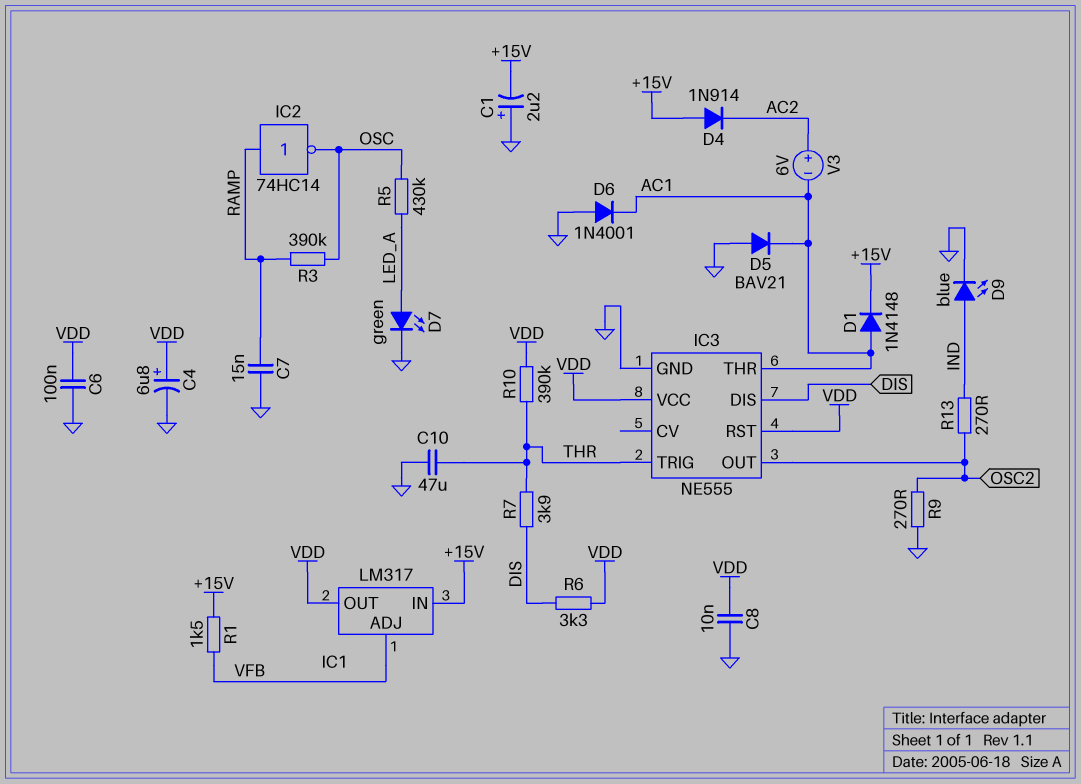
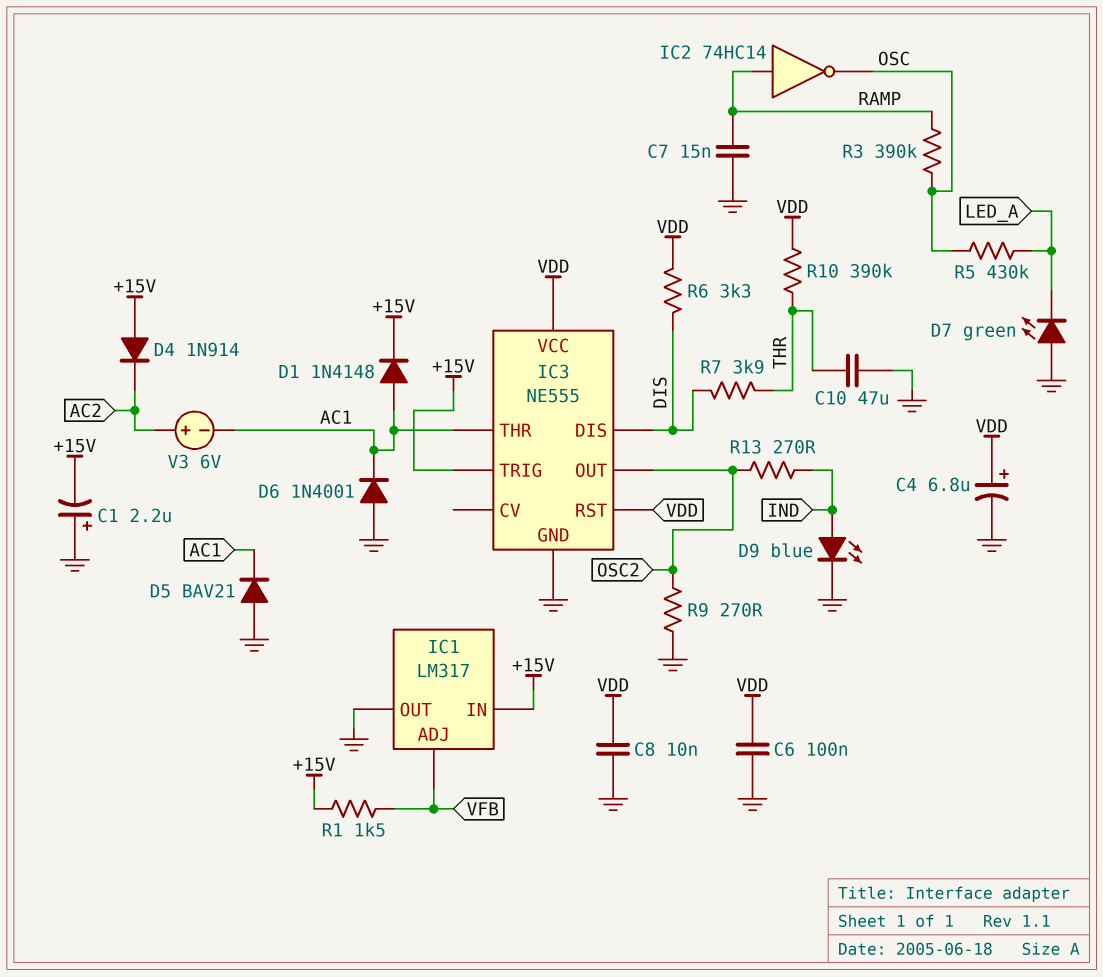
D7: LED green (A LED_A, K GND) -> LED green (A GND, K LED_A)
IC1 pin OUT: VDD -> GND
IC3 pin TRIG: THR -> +15V

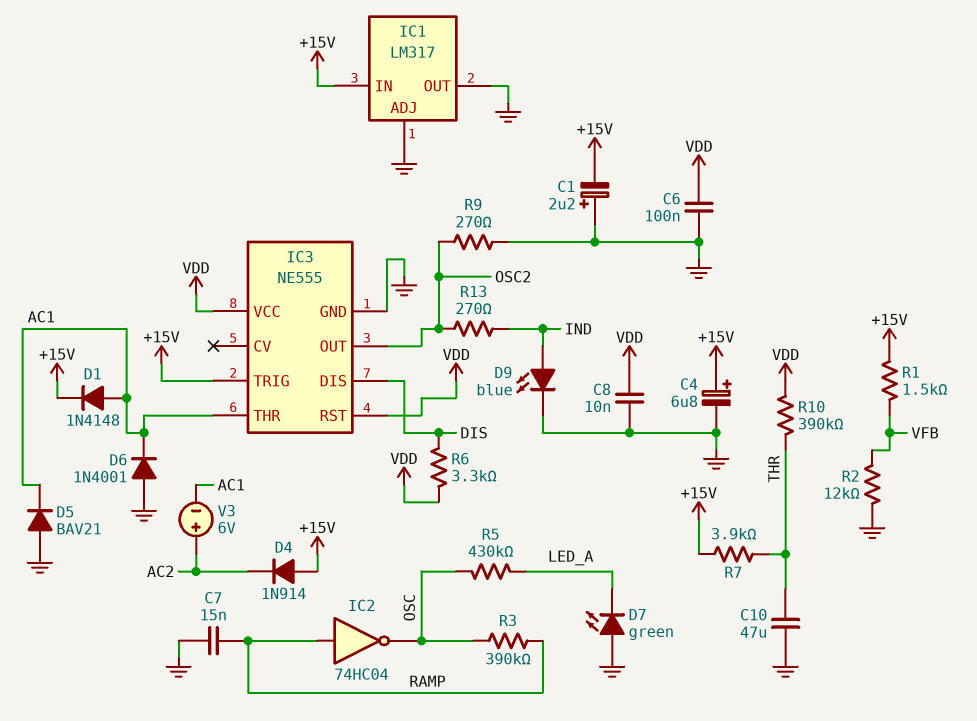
C4: 6.8uF (plus VDD, minus GND) -> 6.8uF (plus +15V, minus GND)
IC1 pin ADJ: VFB -> GND
IC2: NOT 74HC14 (in RAMP, out OSC) -> NOT 74HC04 (in RAMP, out OSC)
R2: none -> 12k (GND, VFB)
R7: 3.9k (DIS, THR) -> 3.9k (+15V, THR)

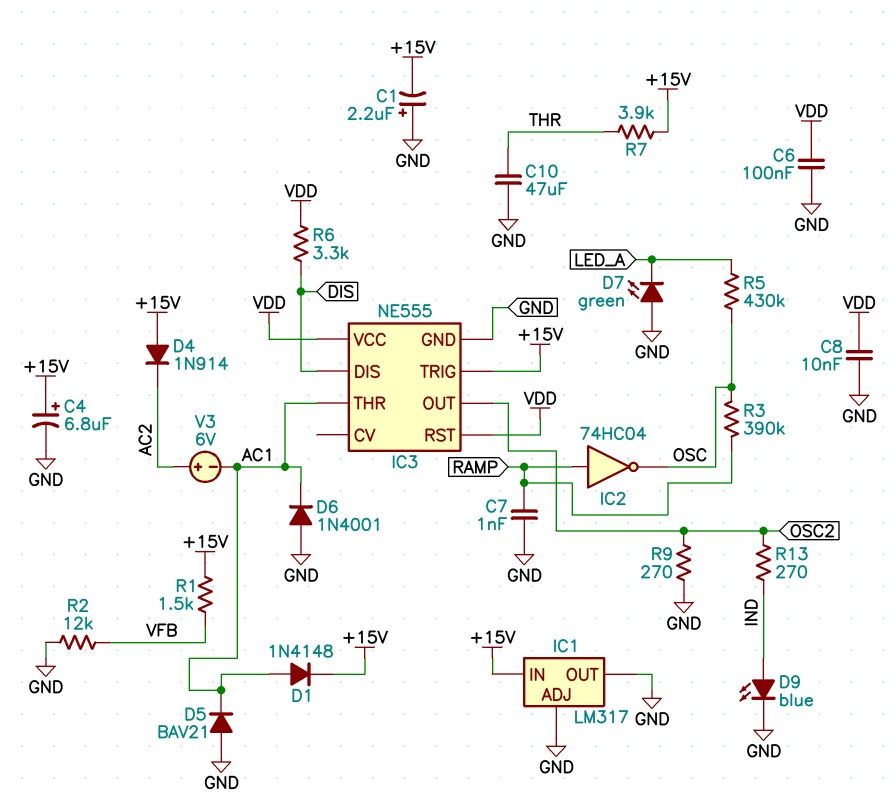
C7: 15nF (GND, RAMP) -> 1nF (GND, RAMP)
R10: 390k (THR, VDD) -> none

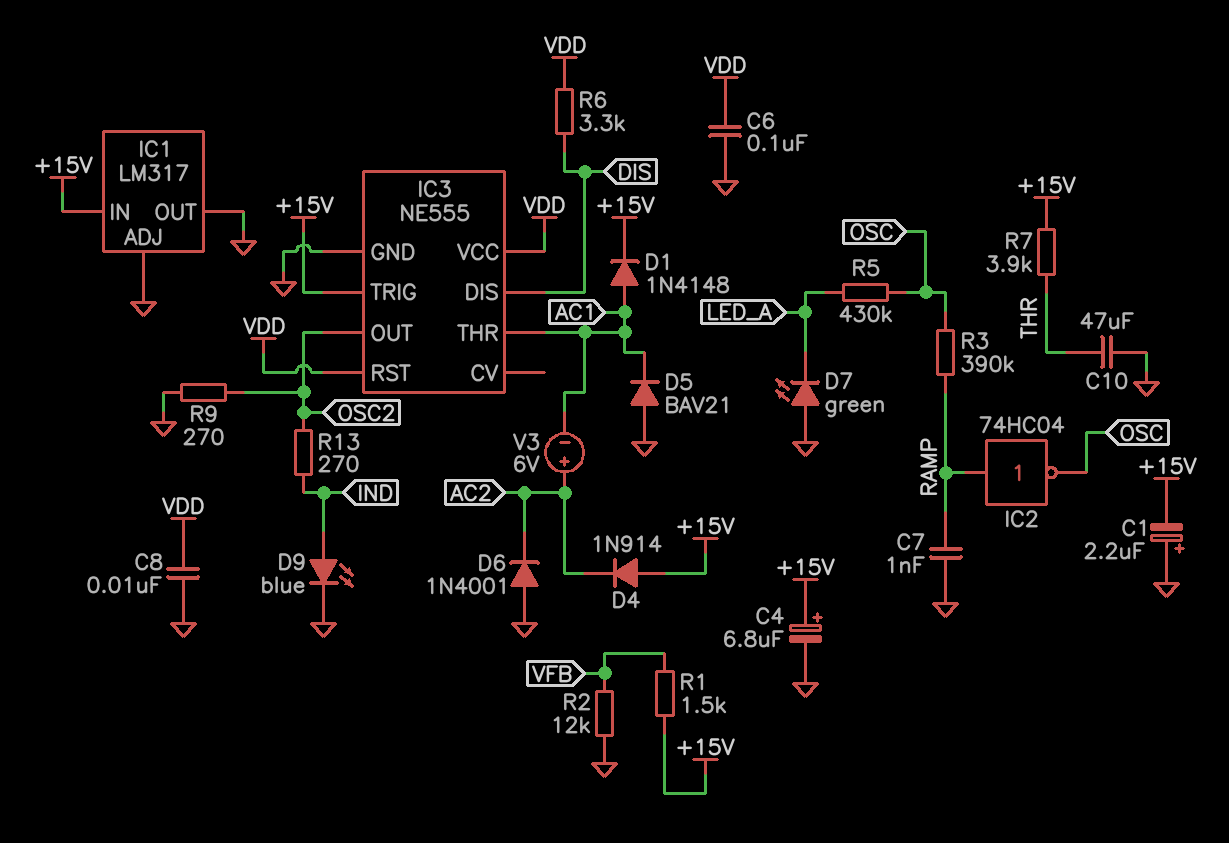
D6: diode 1N4001 (A GND, K AC1) -> diode 1N4001 (A GND, K AC2)

